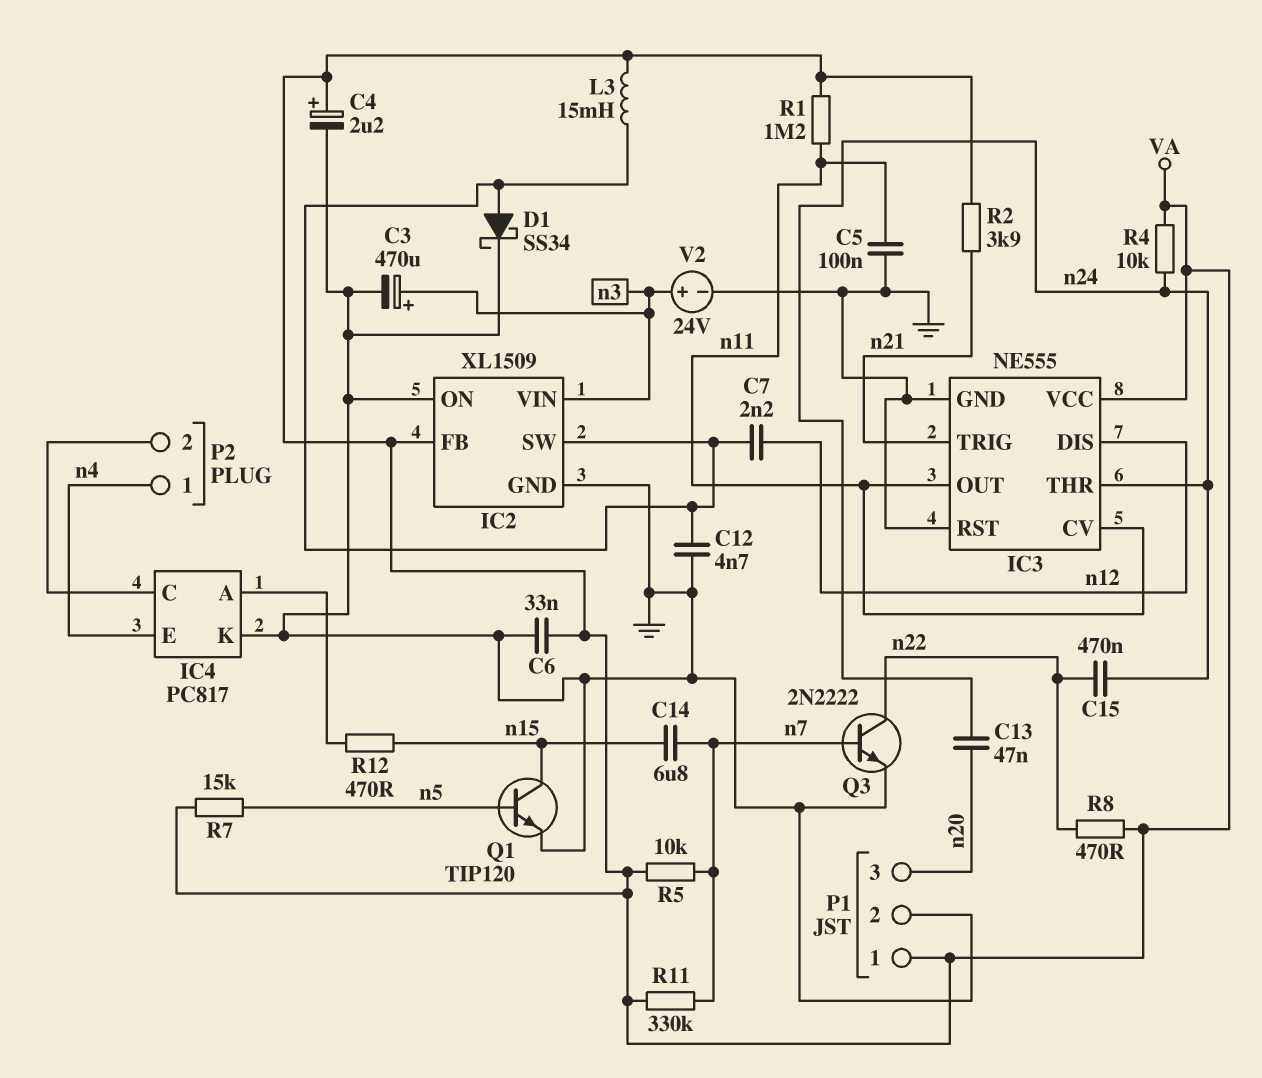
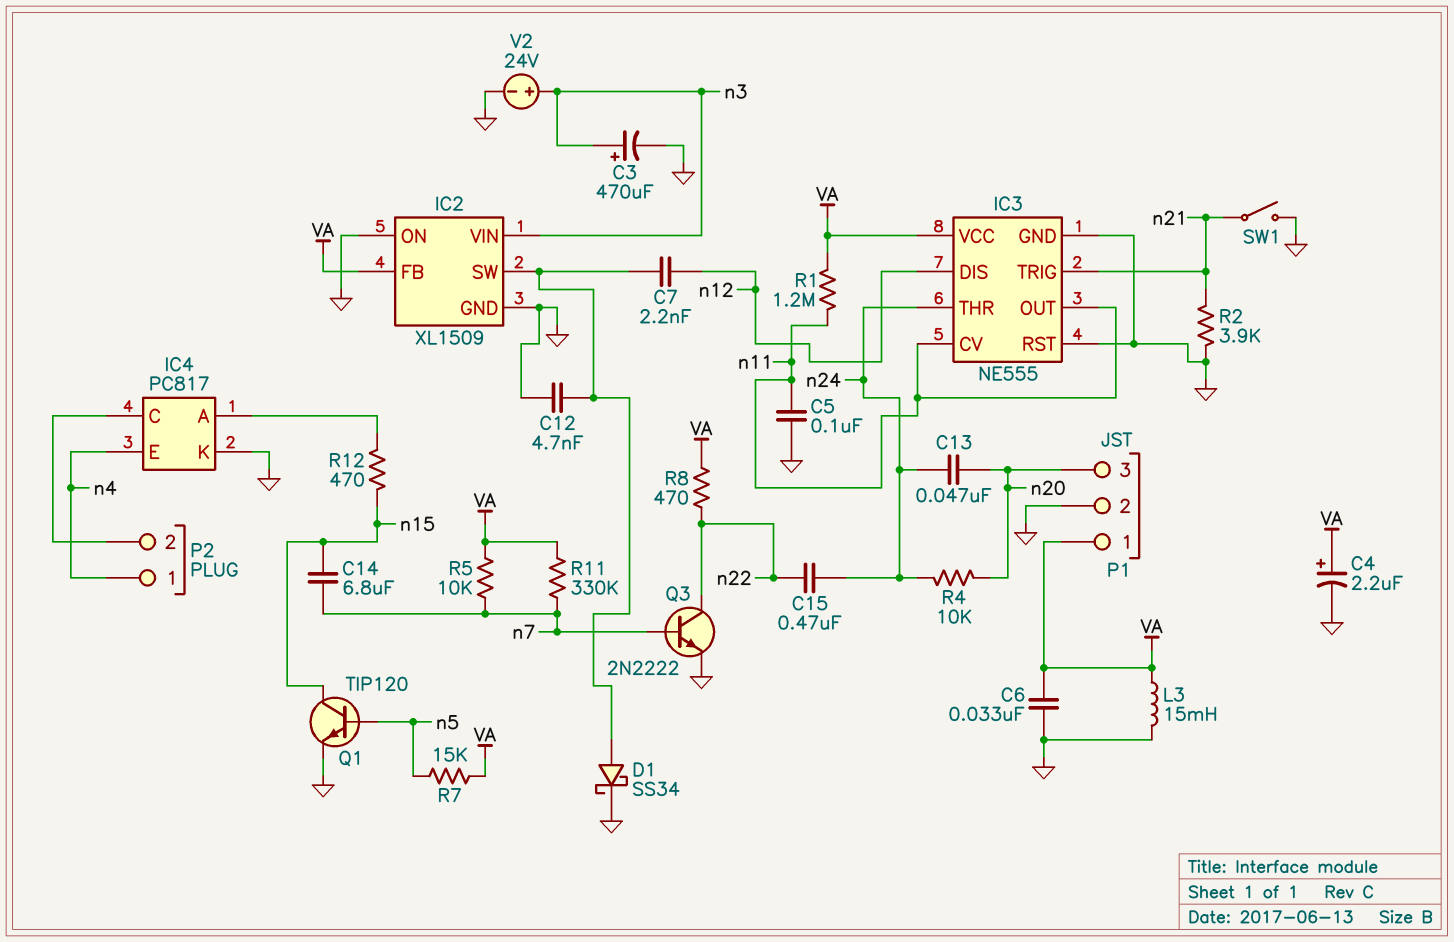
L3: 15mH (IC2/SW, VA) -> 15mH (GND, VA)
R2: 3.9k (VA, n21) -> 3.9k (GND, n21)
R4: 10k (VA, n24) -> 10k (n20, n24)
SW1: none -> switch (GND, n21)

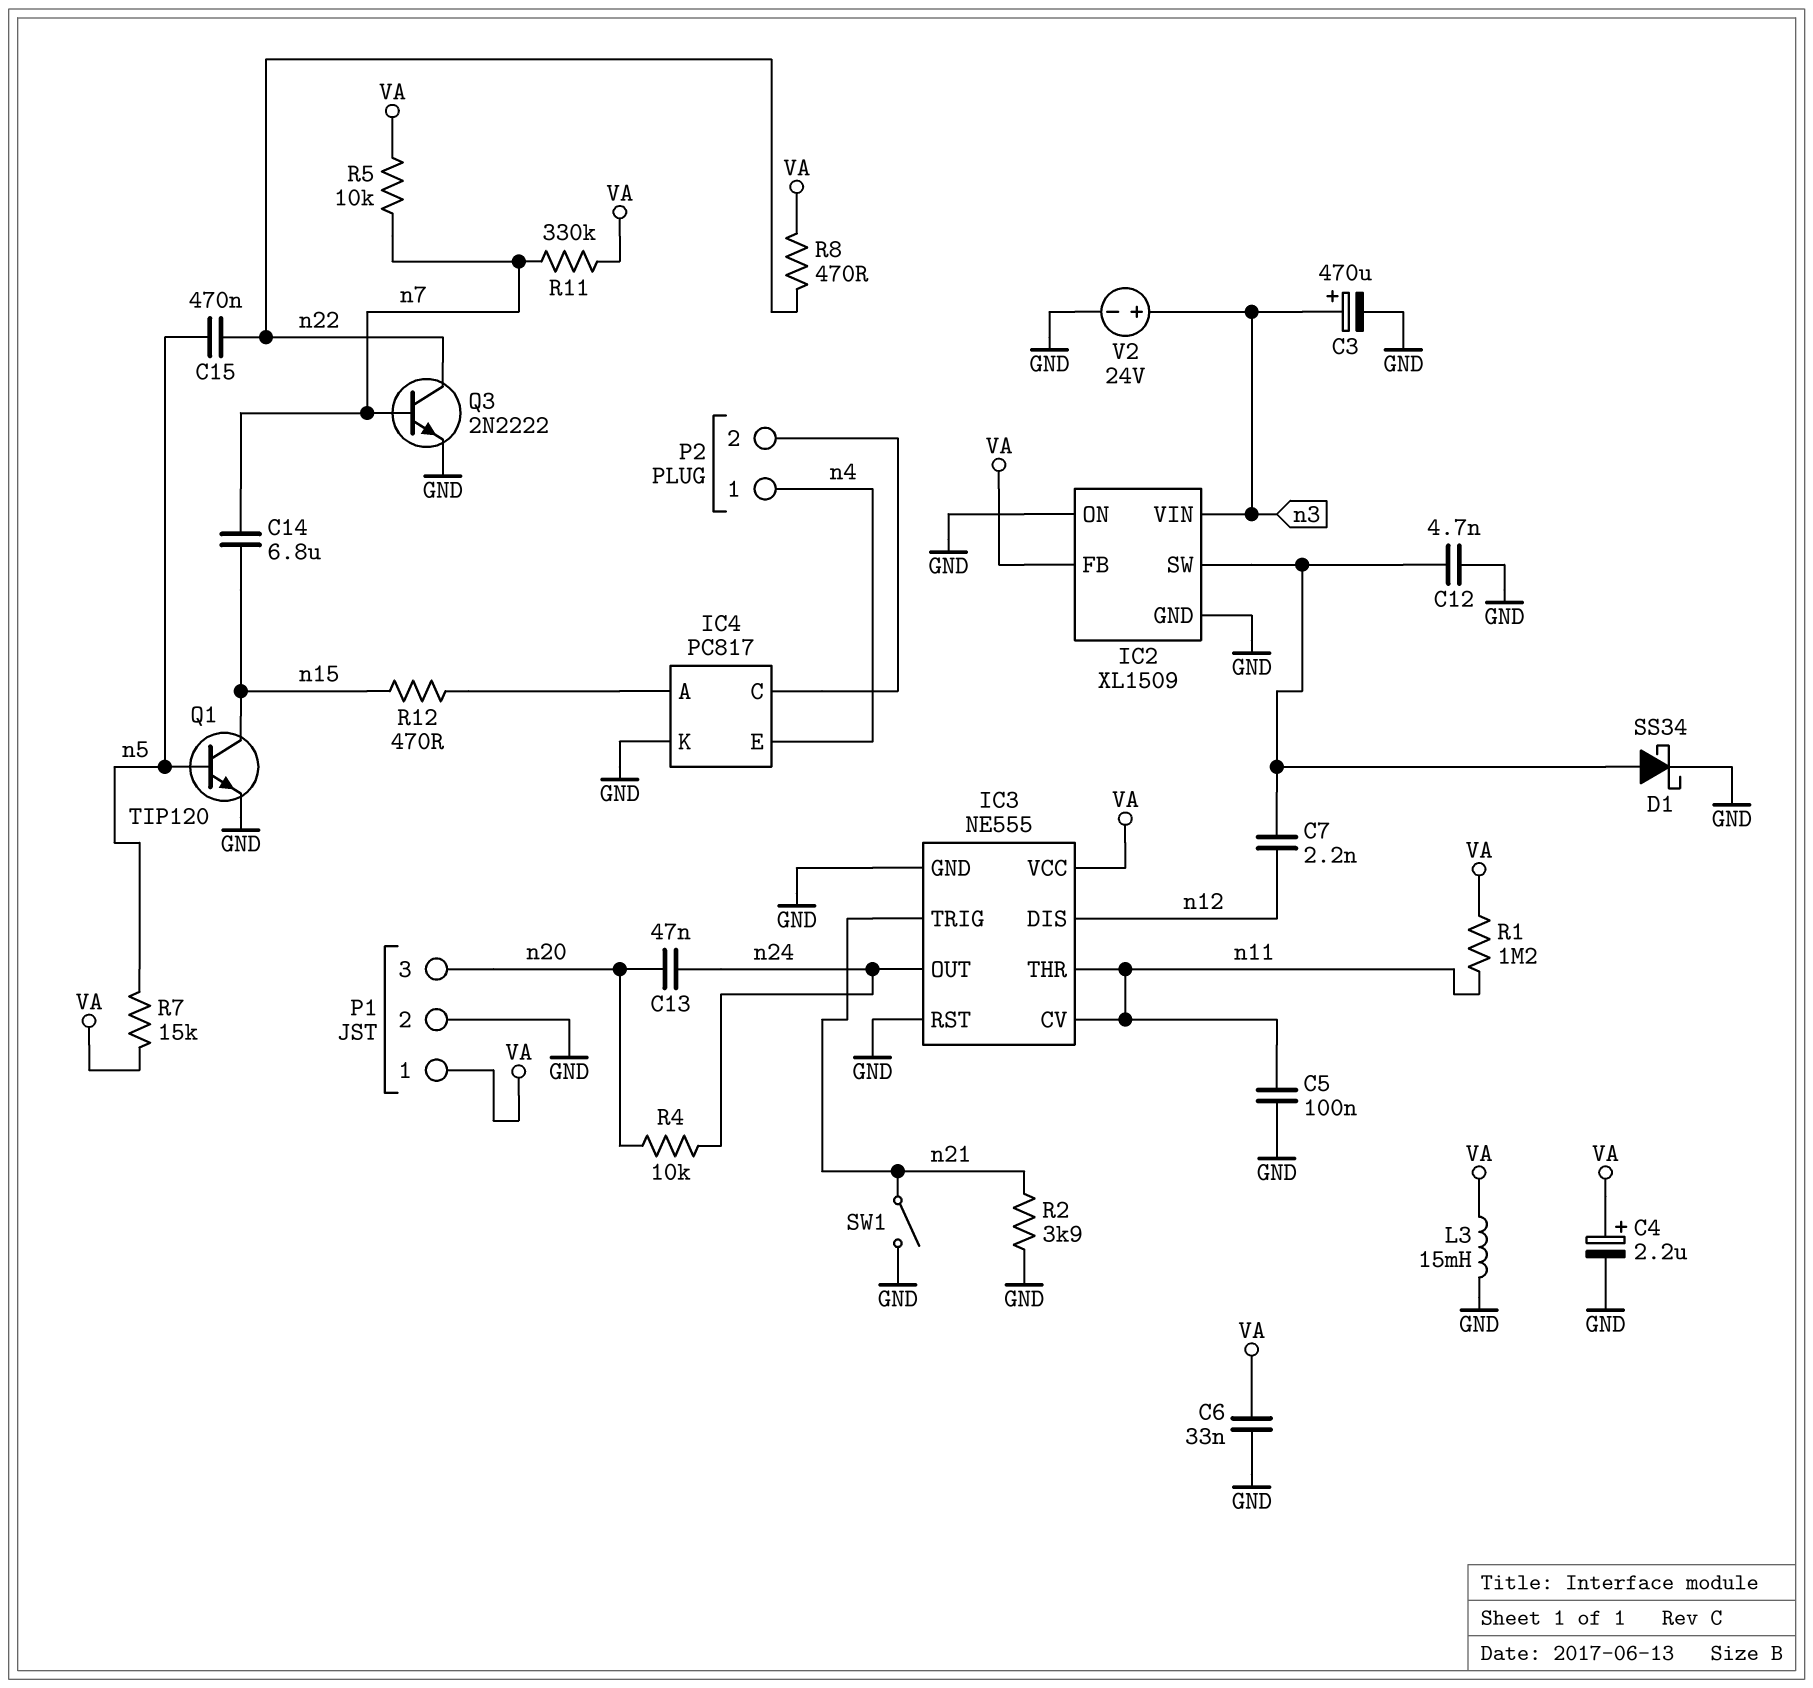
C15: 470nF (n22, n24) -> 470nF (n5, n22)
IC3 pin OUT: n11 -> n24
IC3 pin THR: n24 -> n11

